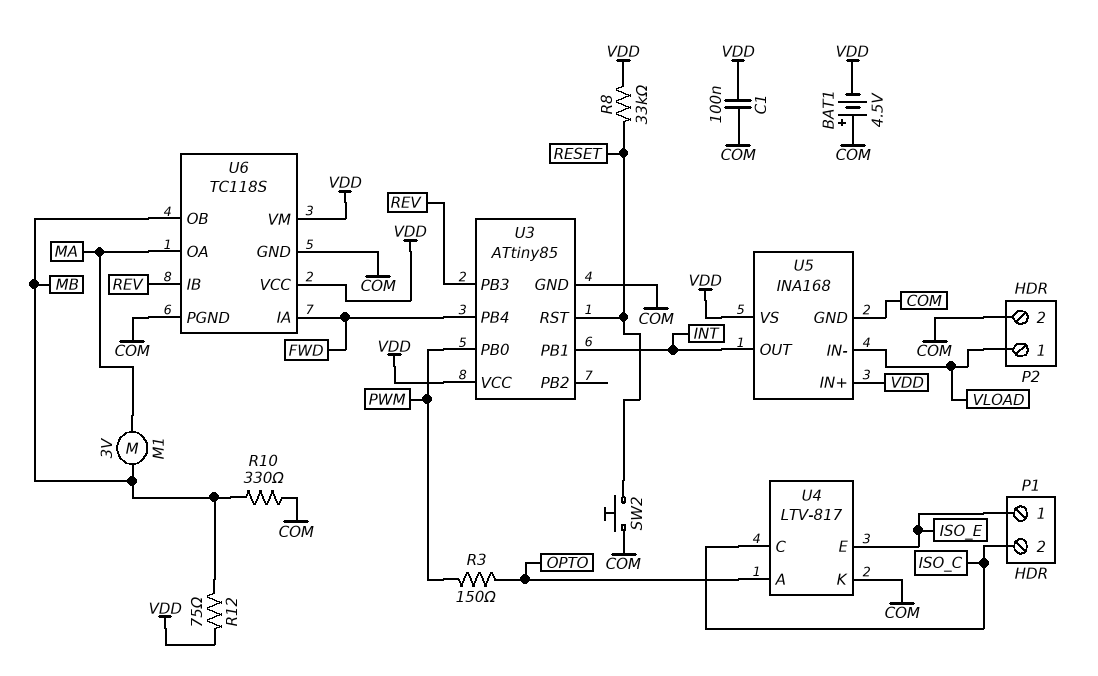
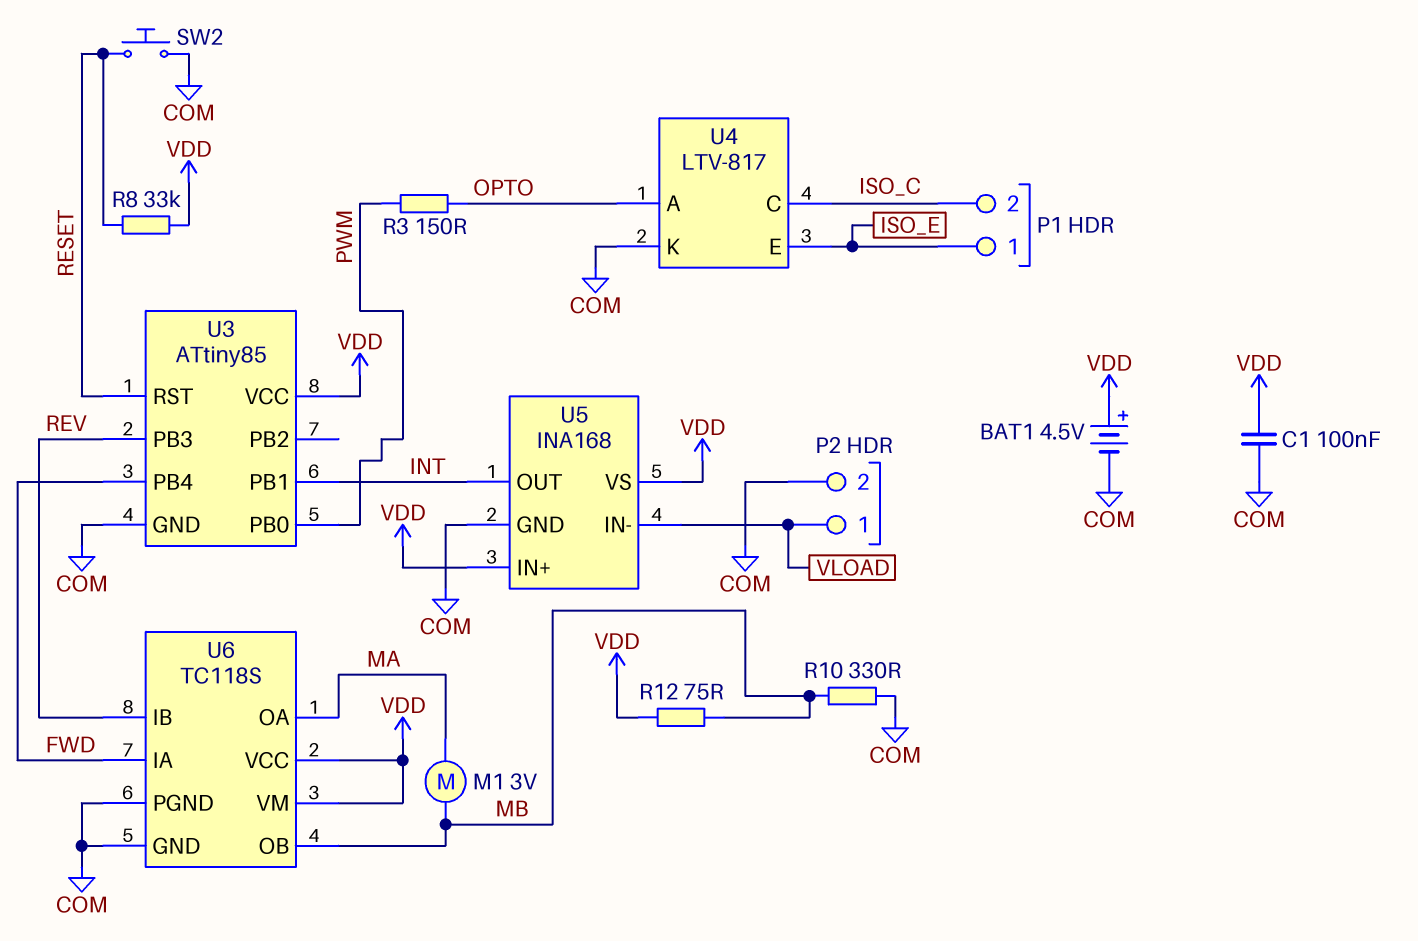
BAT1: 4.5V (plus COM, minus VDD) -> 4.5V (plus VDD, minus COM)

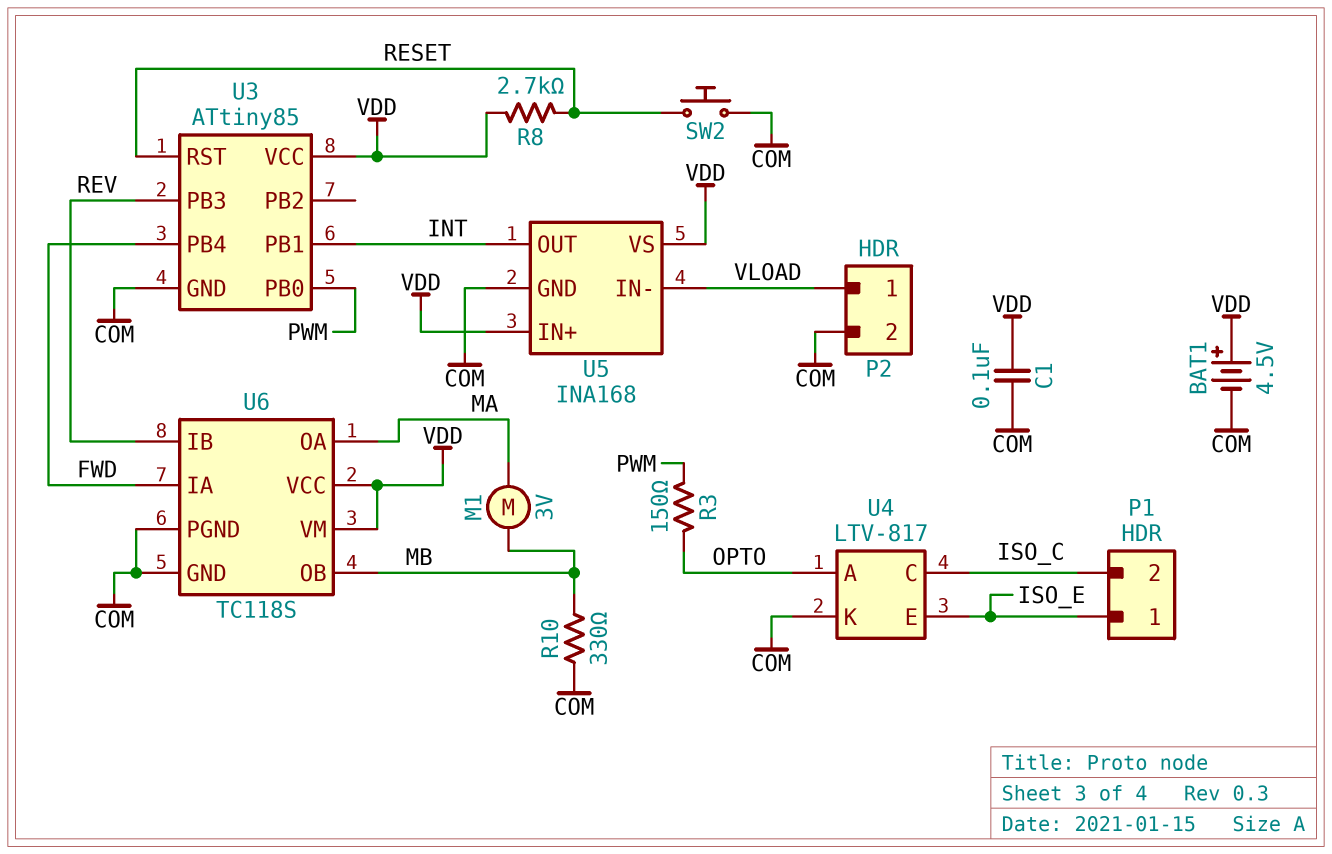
R8: 33k (RESET, VDD) -> 2.7k (RESET, VDD)
R12: 75 (MB, VDD) -> none

